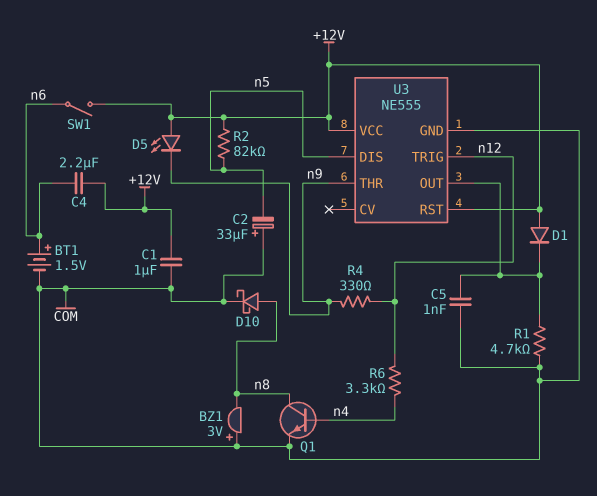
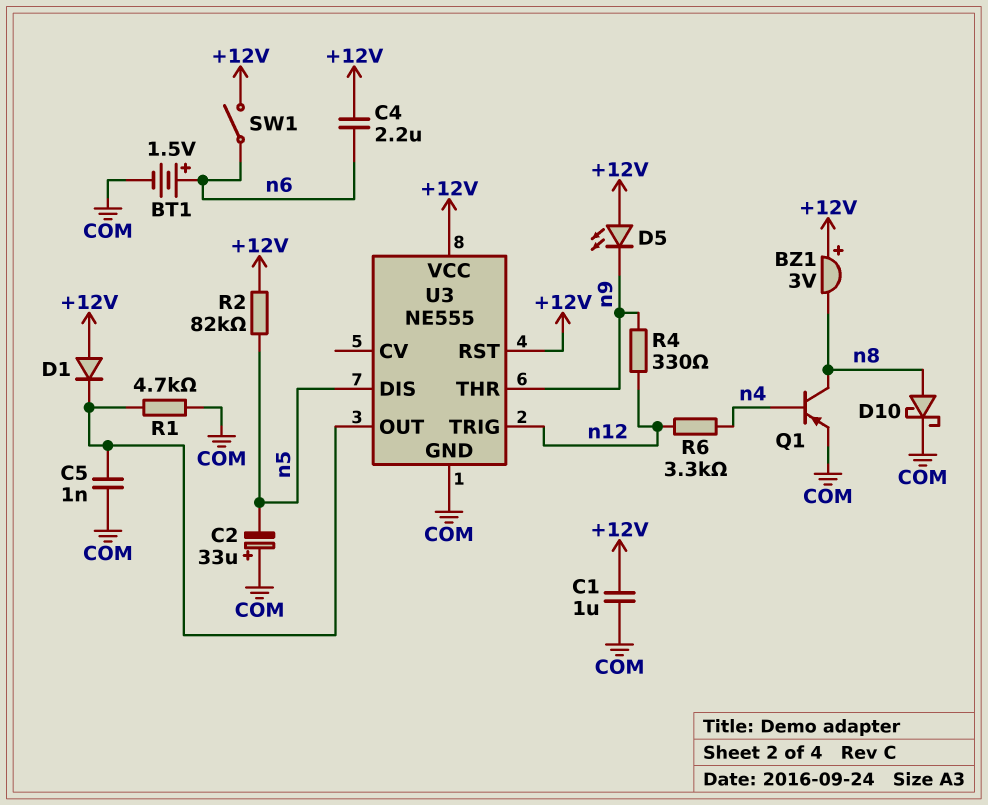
BZ1: buzzer 3V (plus COM, minus n8) -> buzzer 3V (plus +12V, minus n8)
Q1: NPN (B n4, C n8, E COM) -> PNP (B n4, C n8, E COM)

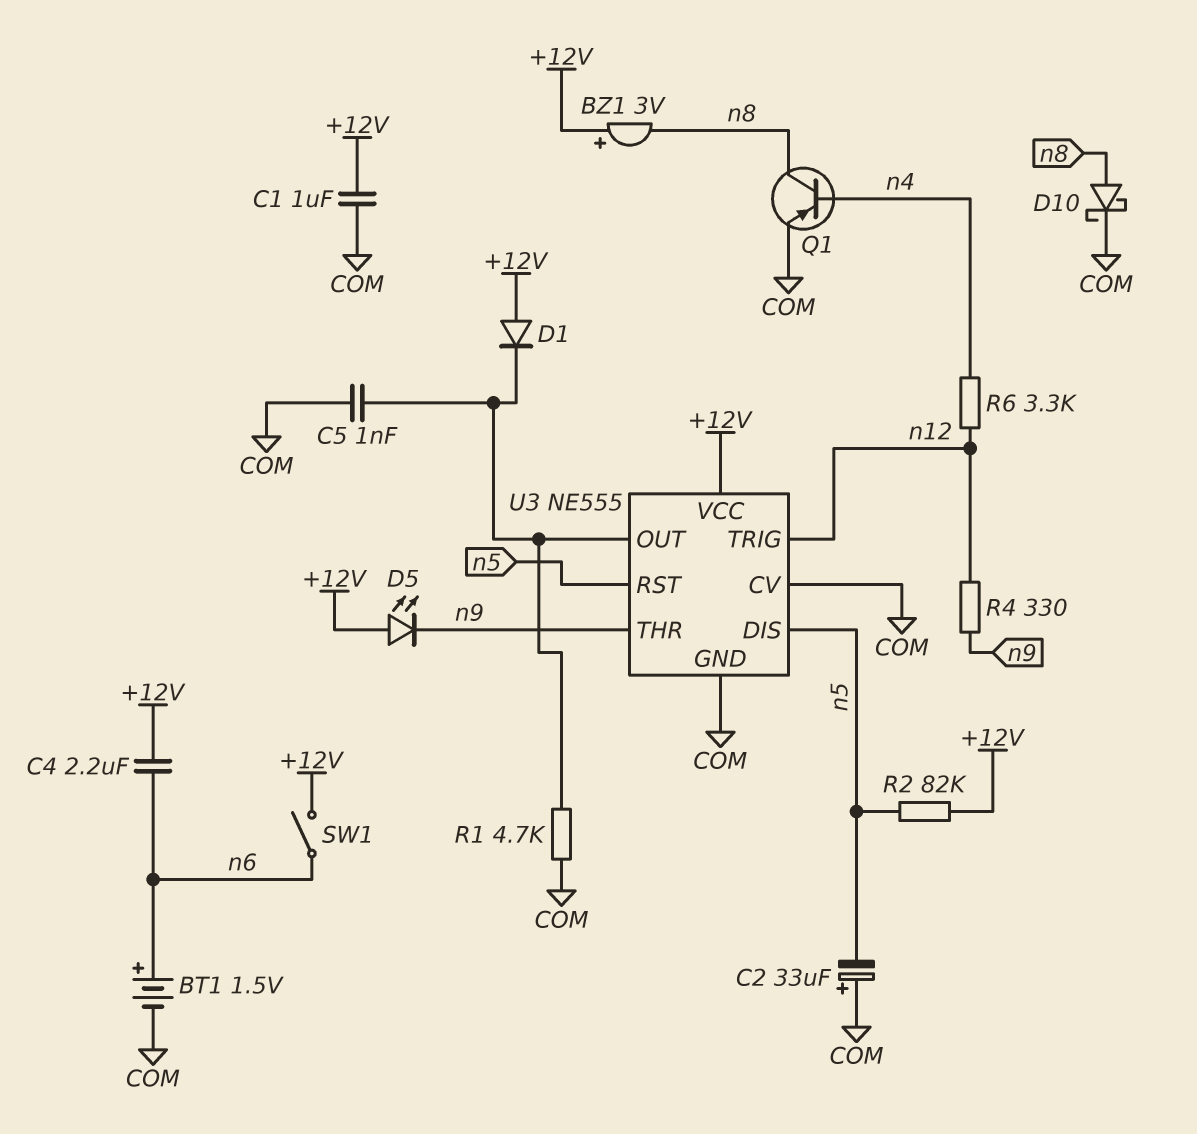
U3 pin CV: none -> COM
U3 pin RST: +12V -> n5

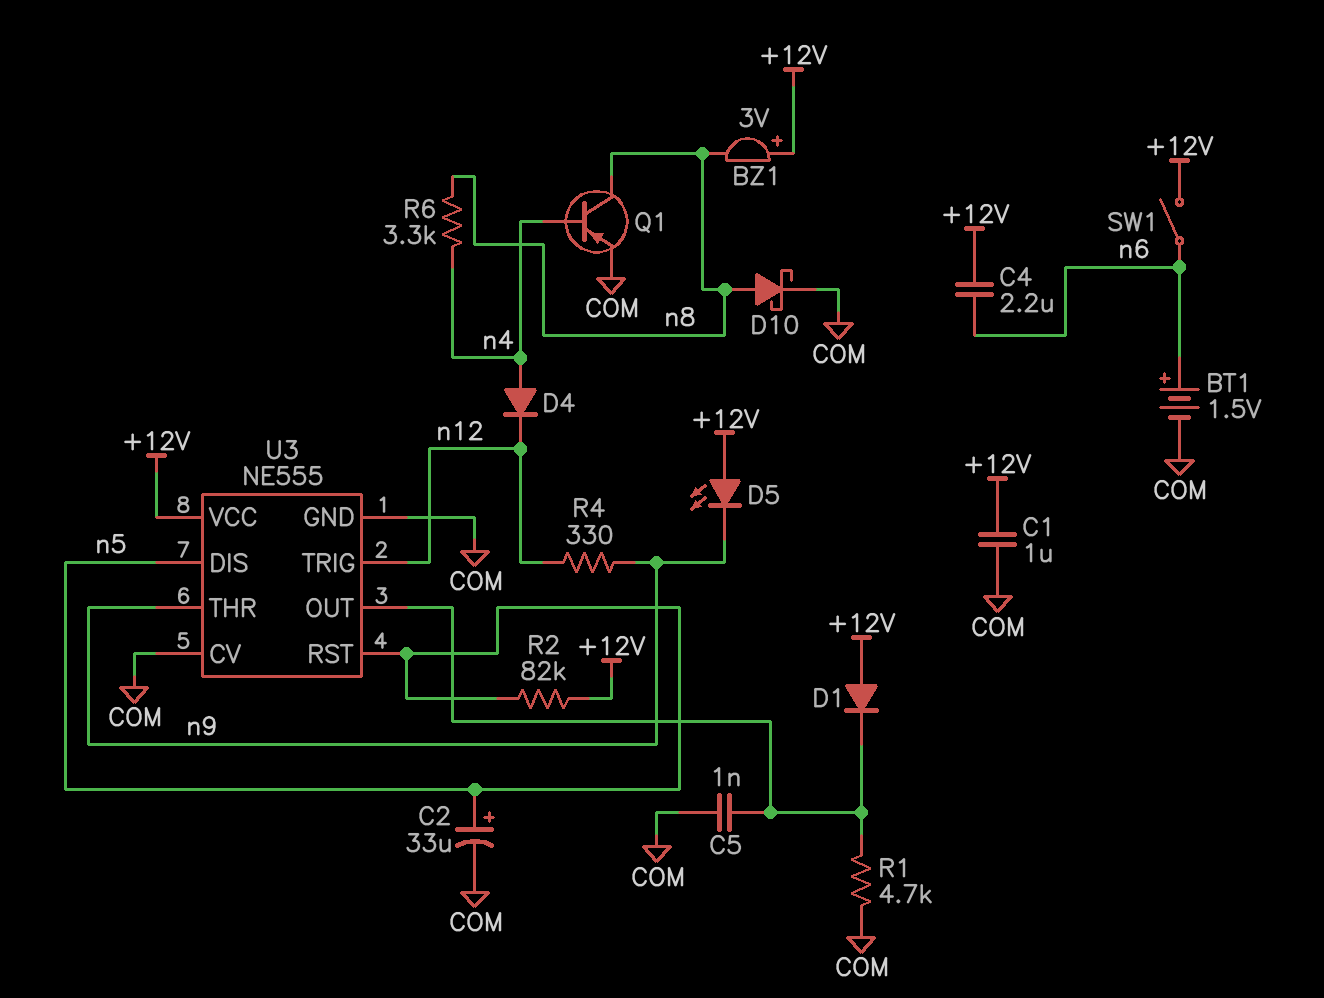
C2: 33uF (plus COM, minus n5) -> 33uF (plus n5, minus COM)
D4: none -> diode (A n4, K n12)
R6: 3.3k (n4, n12) -> 3.3k (n4, n8)

